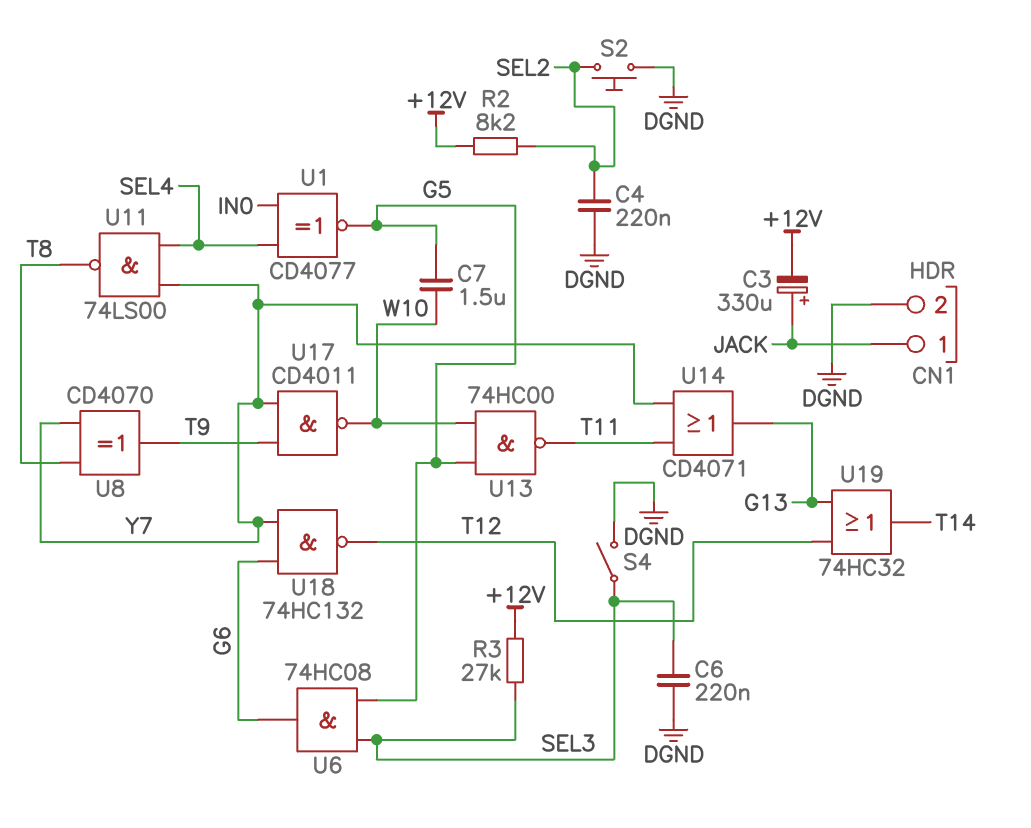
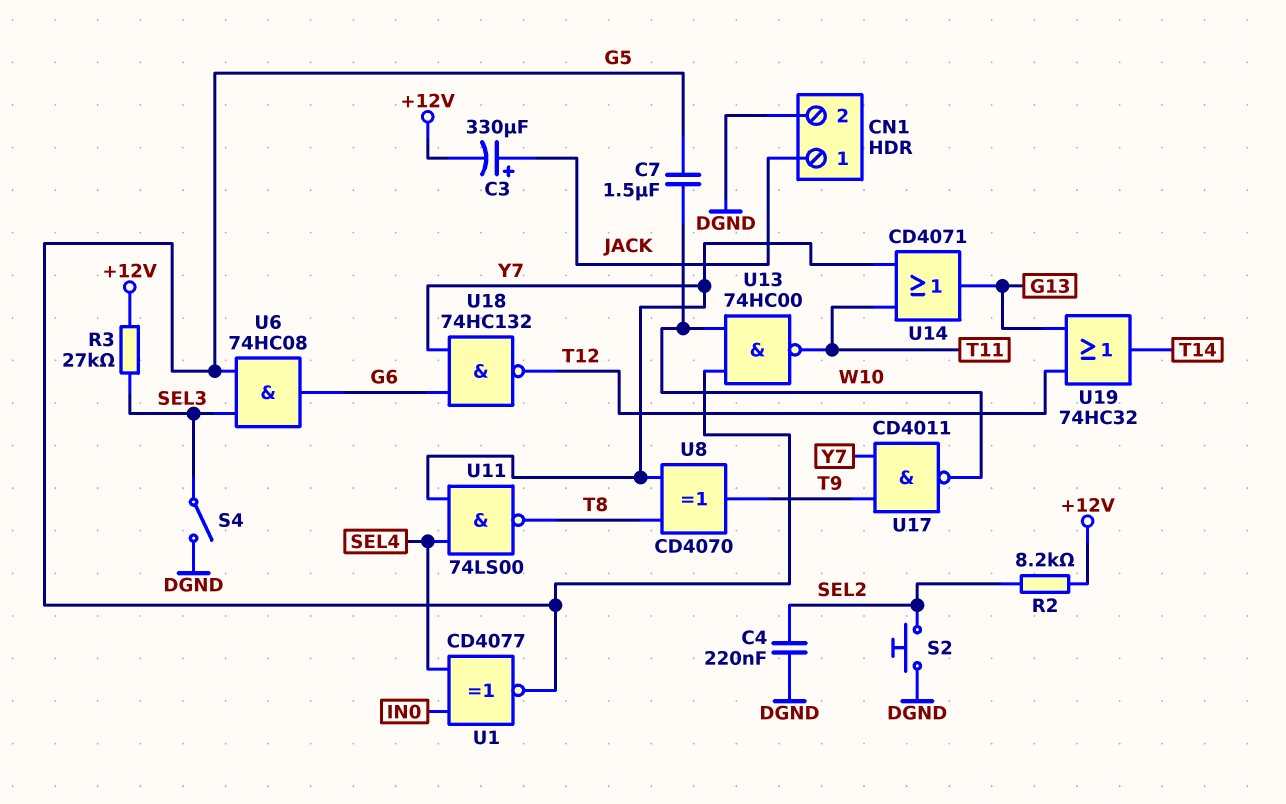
C6: 220nF (DGND, SEL3) -> none

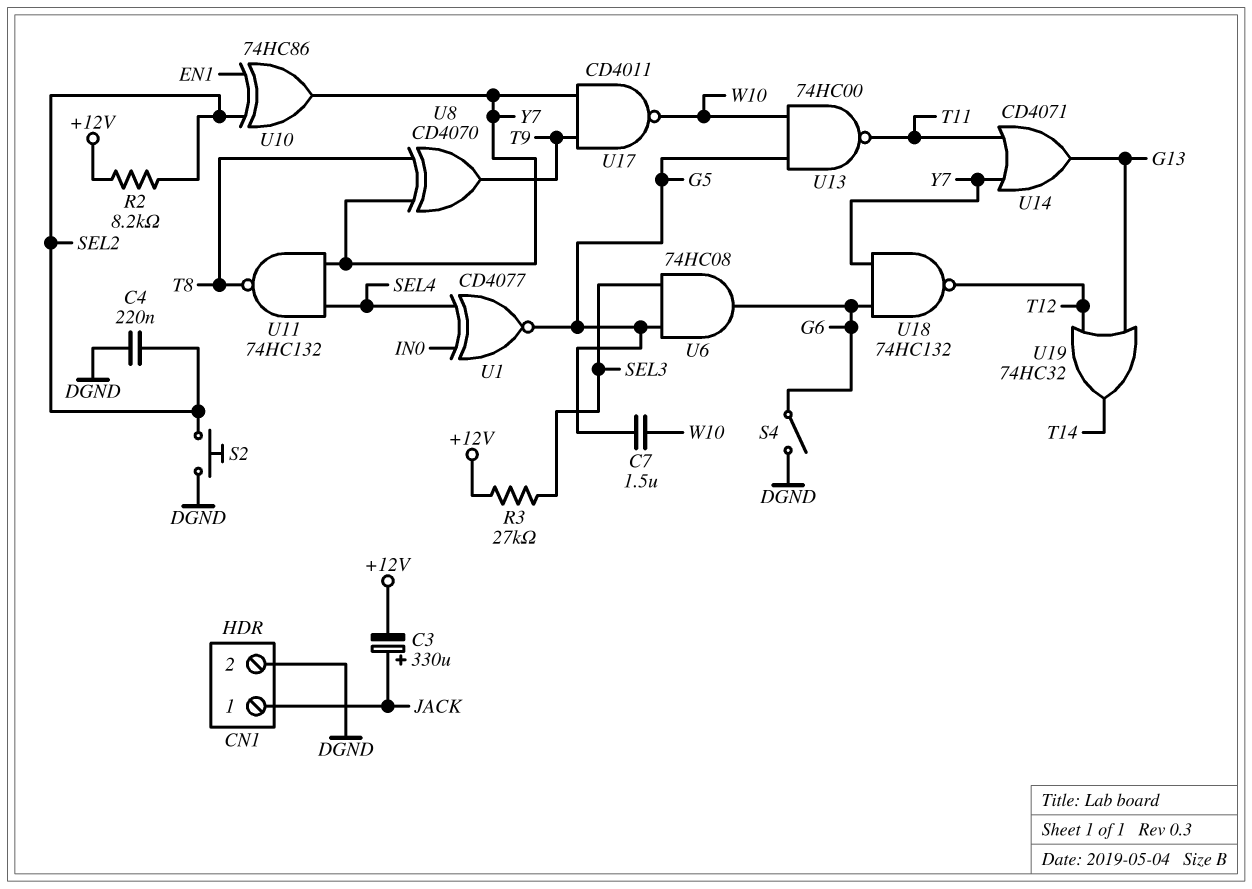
S4: switch (DGND, SEL3) -> switch (DGND, G6)
U10: none -> XOR 74HC86 (in EN1, in SEL2, out Y7)
U11: NAND 74LS00 (in SEL4, in Y7, out T8) -> NAND 74HC132 (in SEL4, in Y7, out T8)

